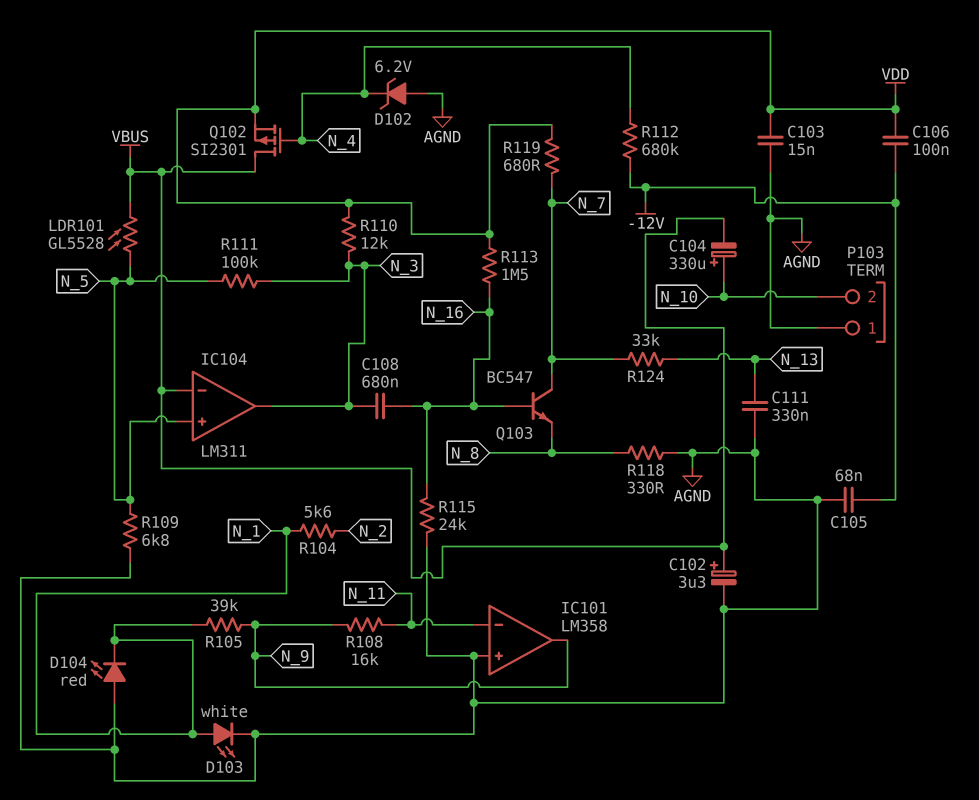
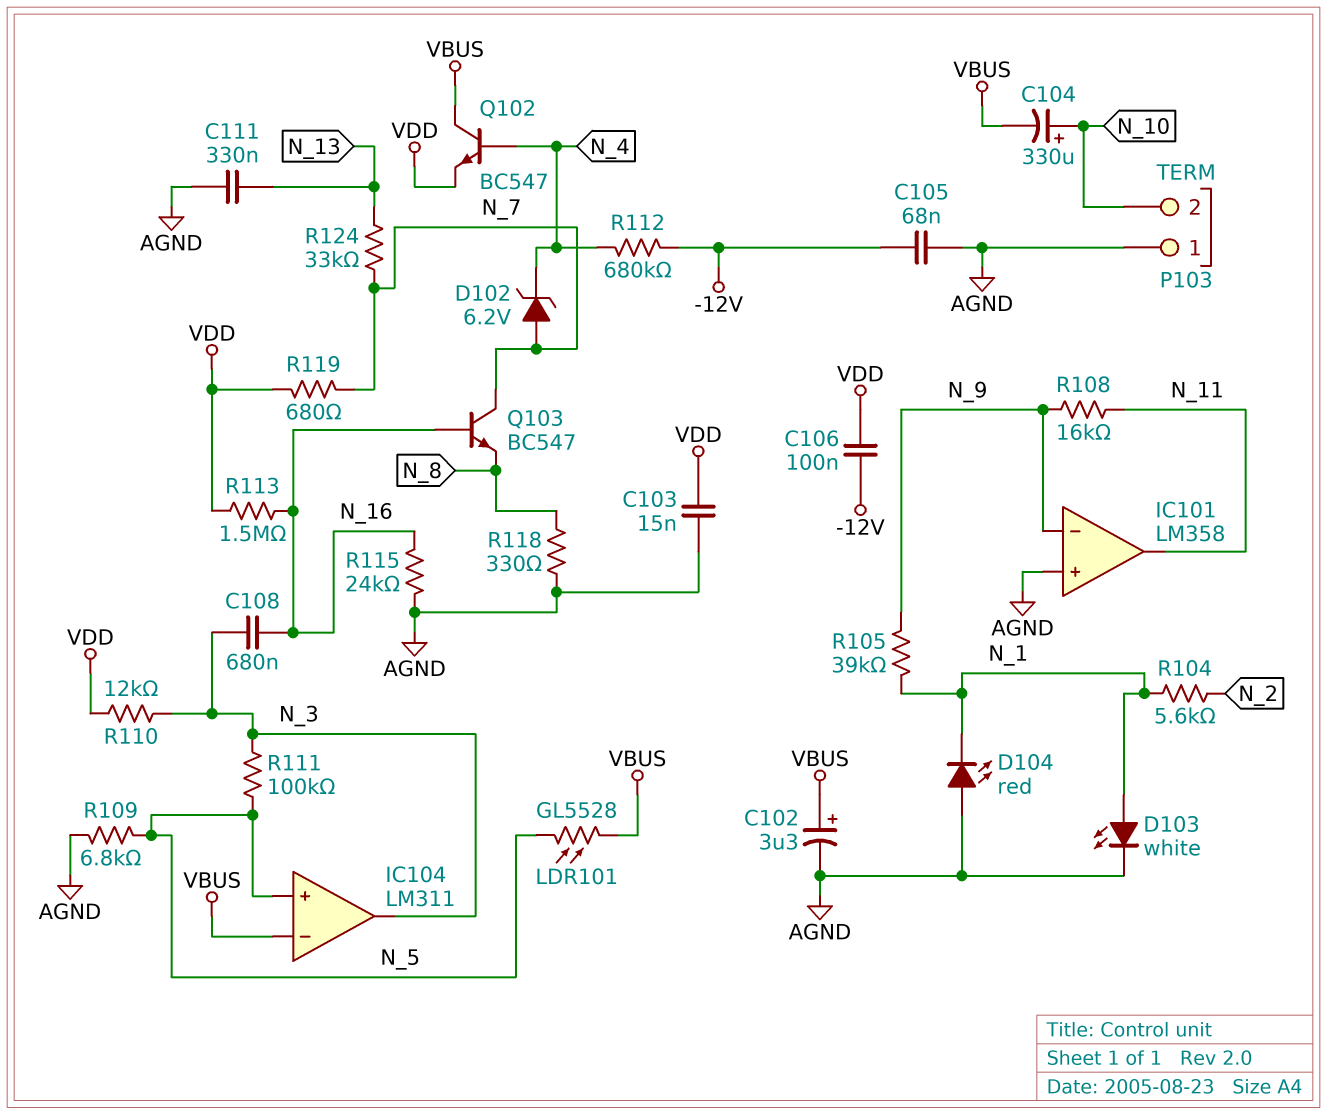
D102: zener 6.2V (A AGND, K N_4) -> zener 6.2V (A N_7, K N_4)
IC101 pin in-: N_11 -> N_9
IC101 pin out: N_9 -> N_11
Q102: PMOS SI2301 (G N_4, D VBUS, S VDD) -> NPN BC547 (B N_4, C VBUS, E VDD)

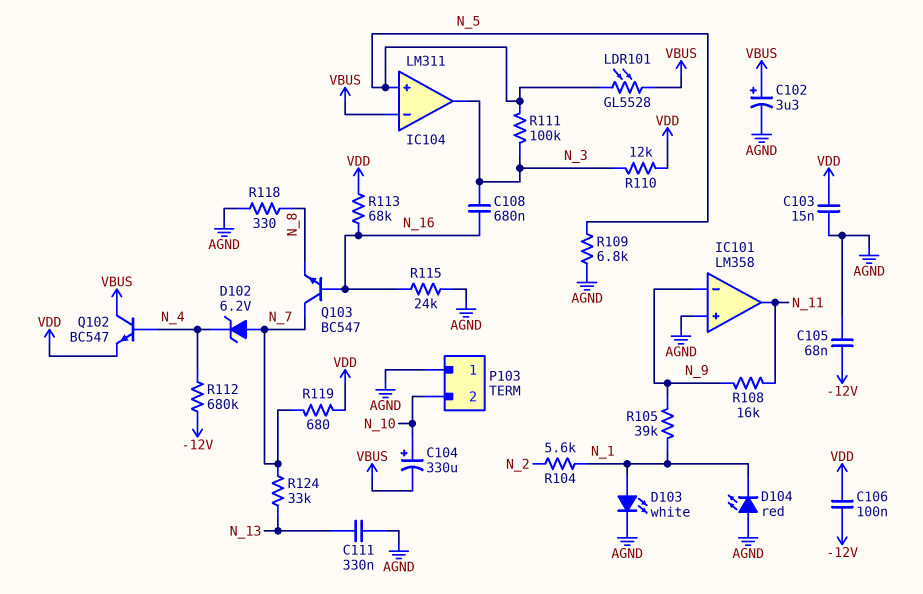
R113: 1.5M (N_16, VDD) -> 68k (N_16, VDD)

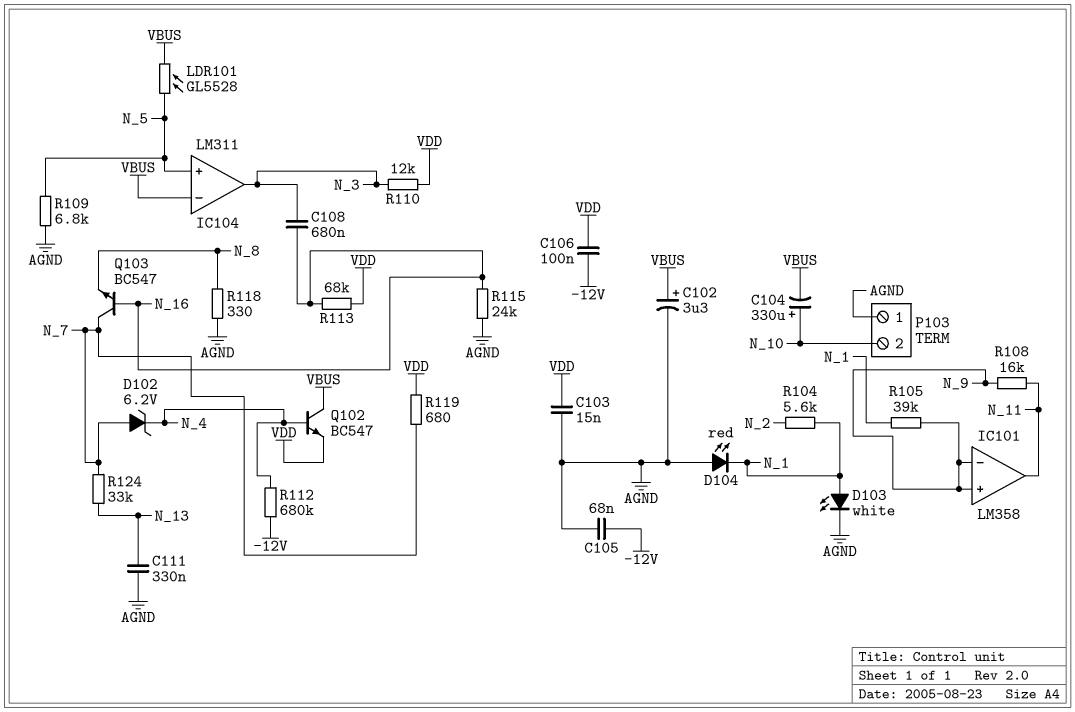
IC101 pin in+: AGND -> N_9
R111: 100k (N_3, N_5) -> none

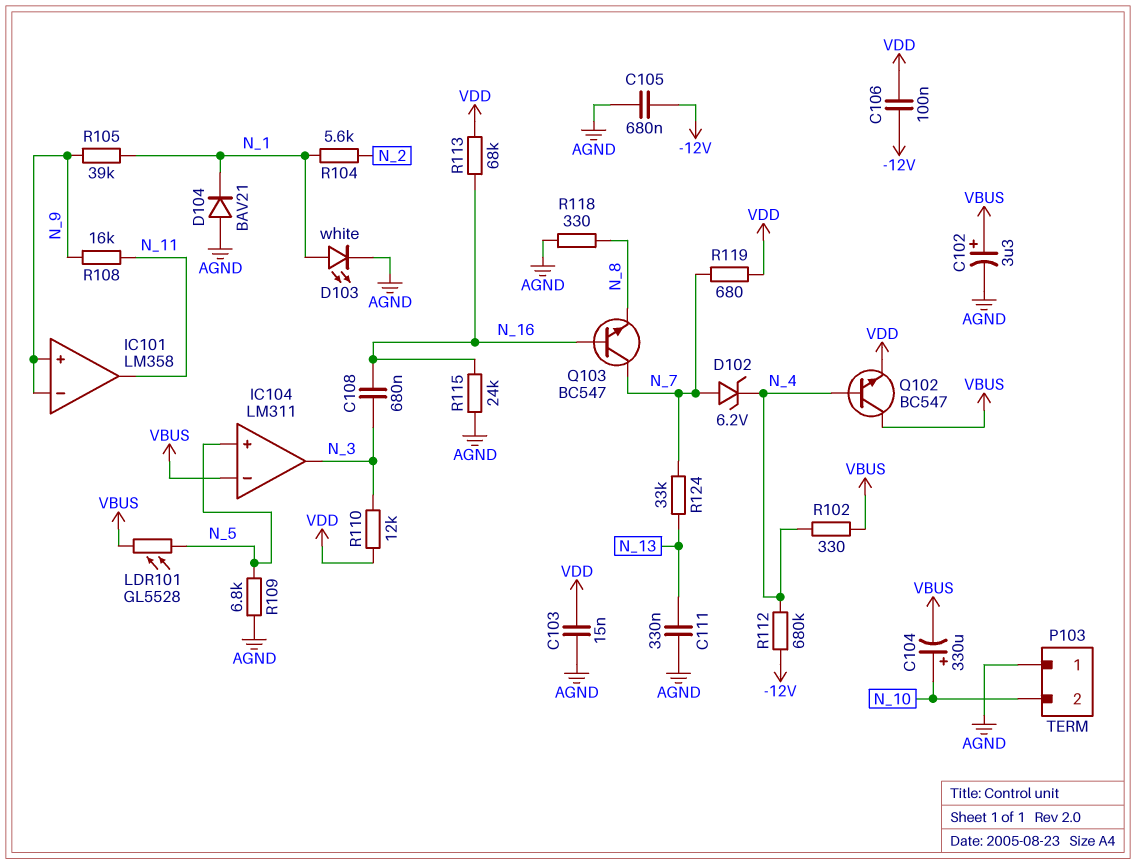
C105: 68nF (-12V, AGND) -> 680nF (-12V, AGND)
D104: LED red (A AGND, K N_1) -> diode BAV21 (A AGND, K N_1)
R102: none -> 330 (N_4, VBUS)

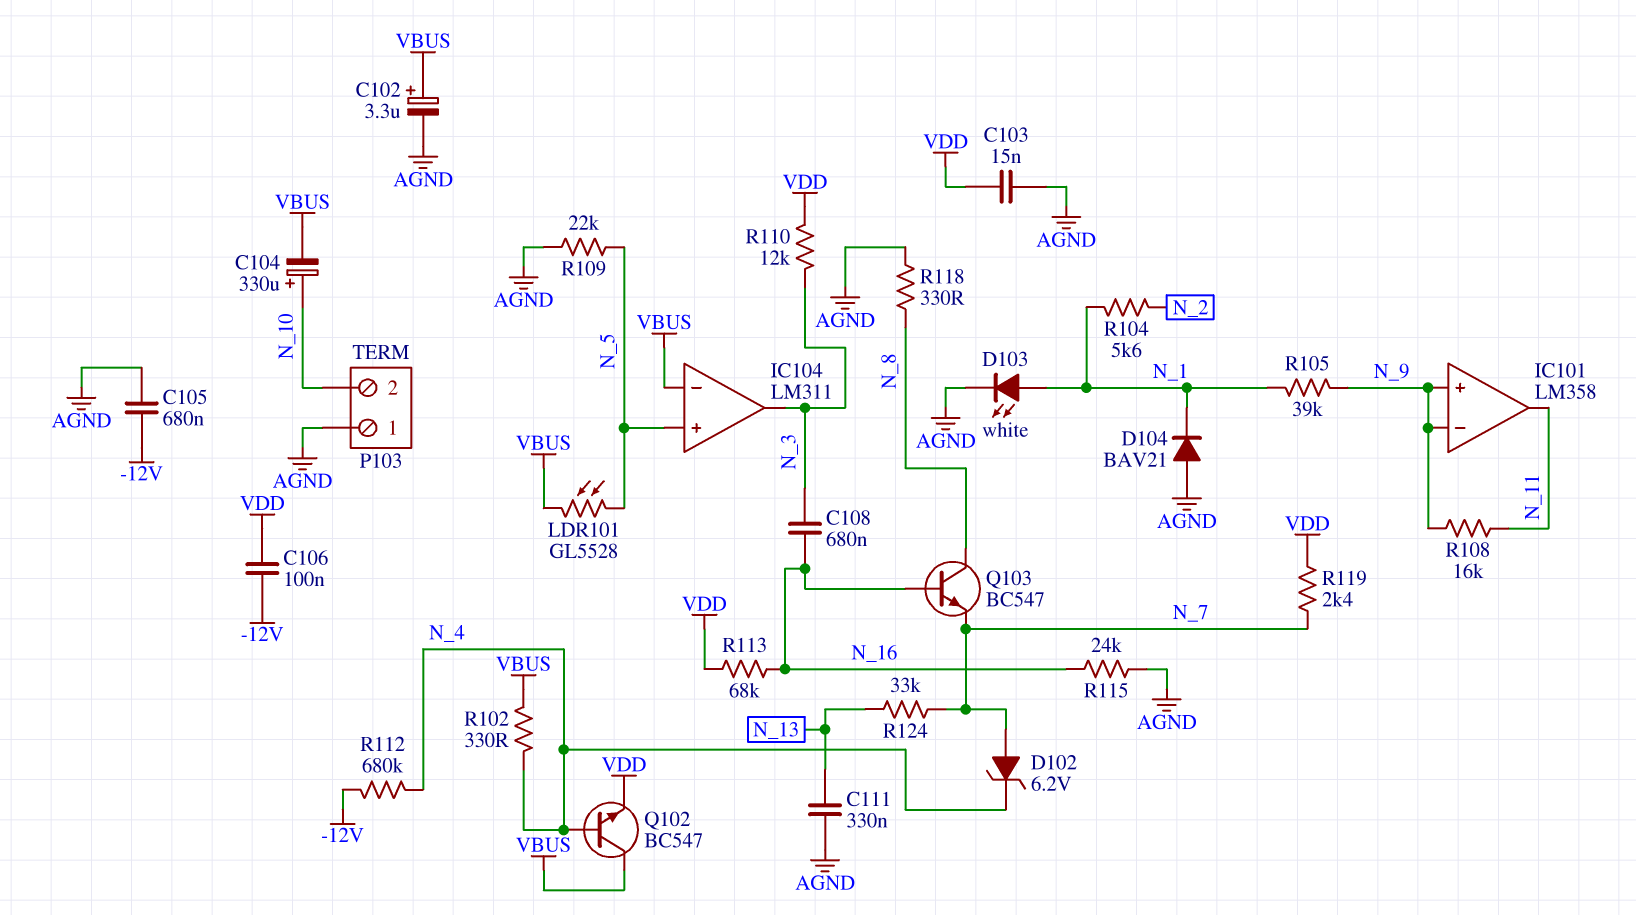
Q103: NPN BC547 (B N_16, C N_7, E N_8) -> NPN BC547 (B N_16, C N_8, E N_7)
R109: 6.8k (AGND, N_5) -> 22k (AGND, N_5)
R119: 680 (N_7, VDD) -> 2.4k (N_7, VDD)

